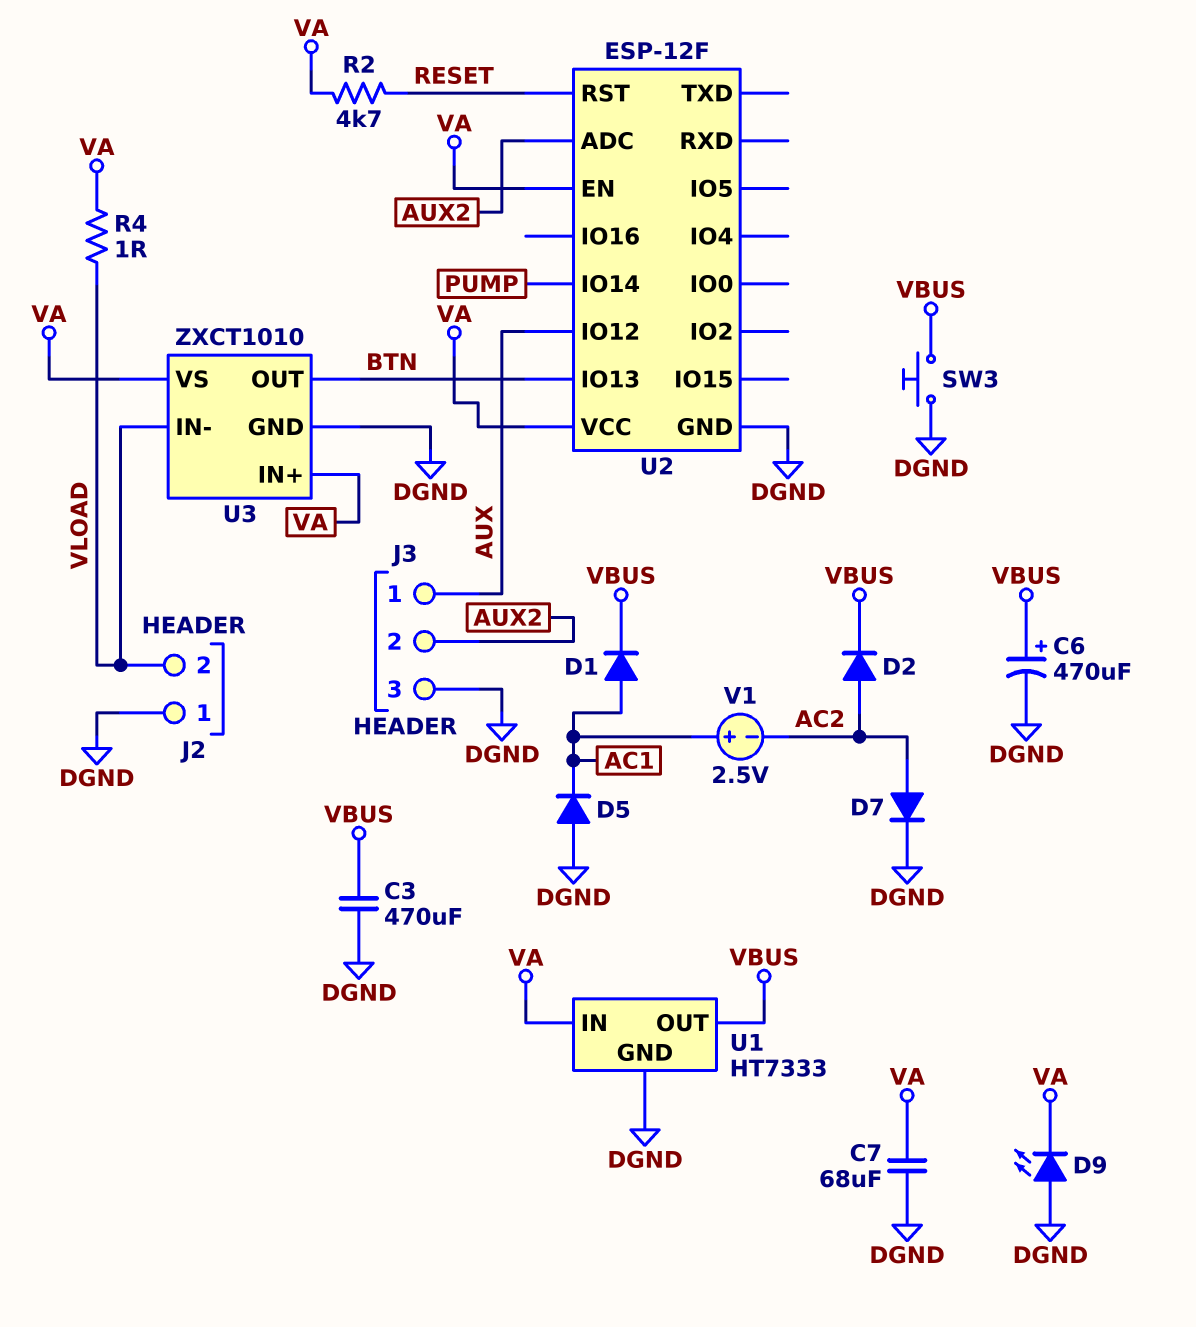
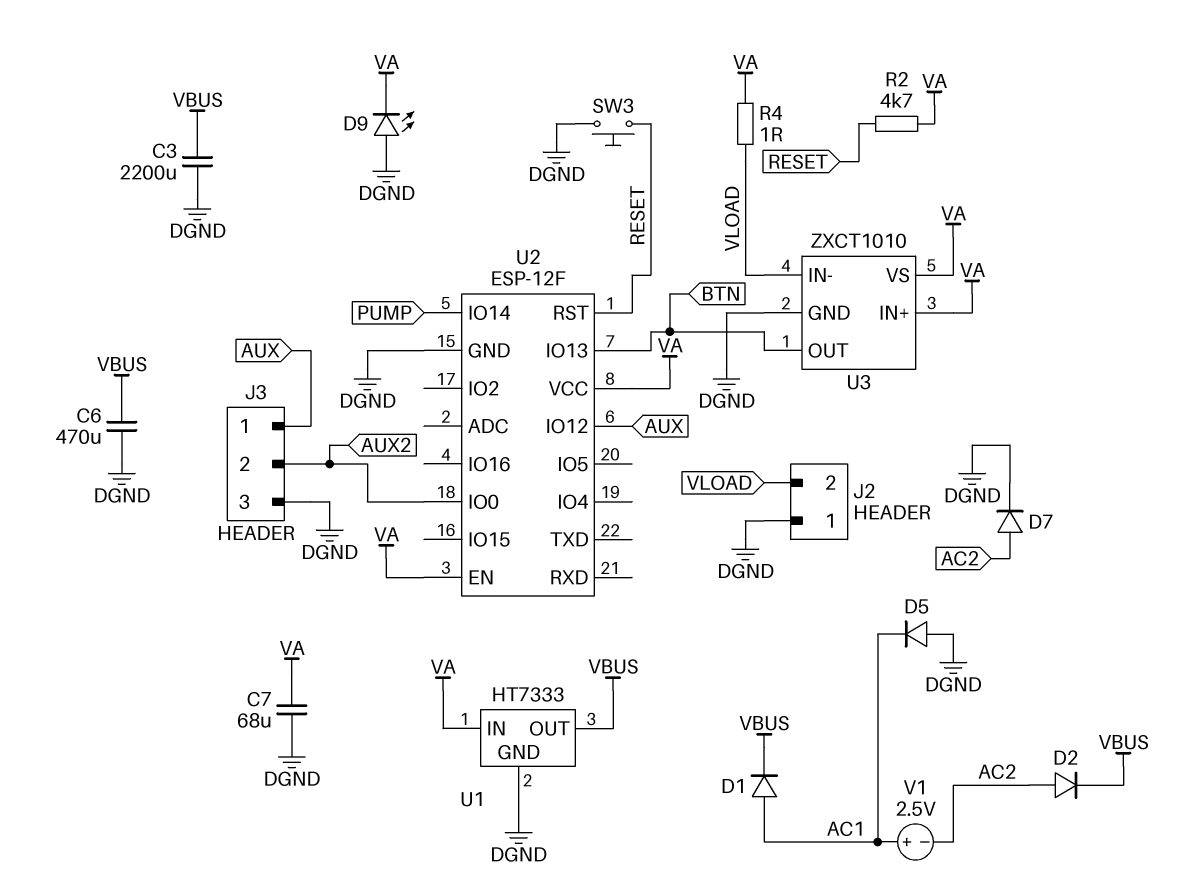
C3: 470uF (DGND, VBUS) -> 2200uF (DGND, VBUS)
C6: 470uF (plus VBUS, minus DGND) -> 470uF (DGND, VBUS)
SW3: button (DGND, VBUS) -> button (DGND, RESET)
U2 pin ADC: AUX2 -> none
U2 pin IO0: none -> AUX2

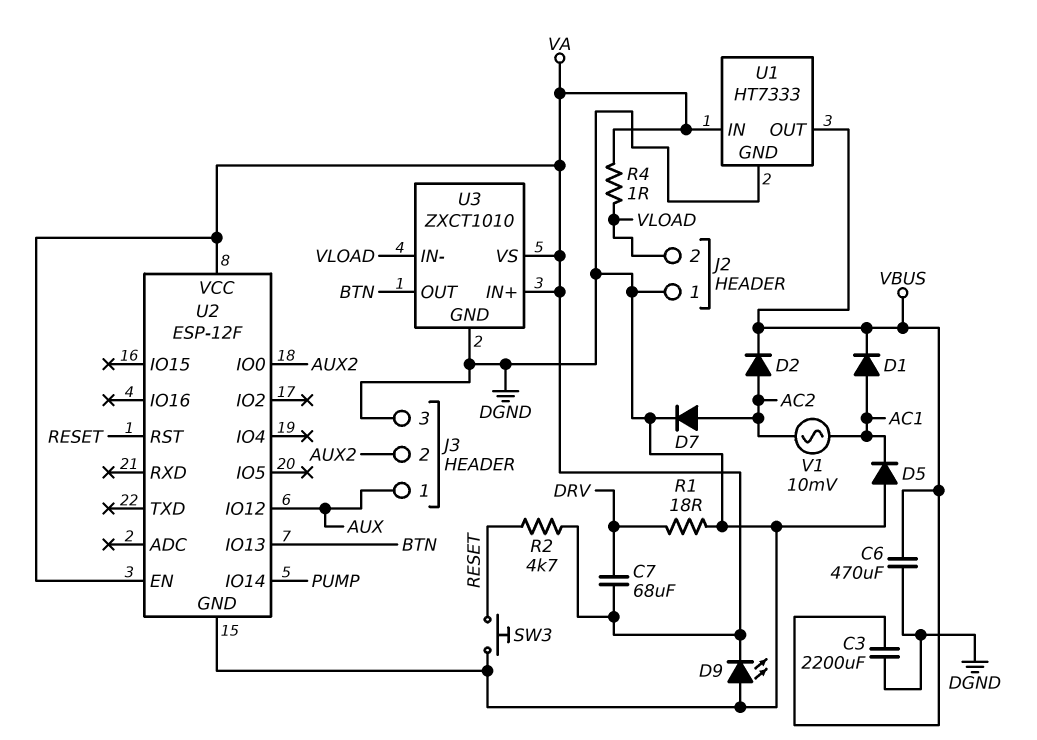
C7: 68uF (DGND, VA) -> 68uF (DRV, VA)
R1: none -> 18 (DGND, DRV)
V1: 2.5V (plus AC1, minus AC2) -> AC 10mV (AC1, AC2)

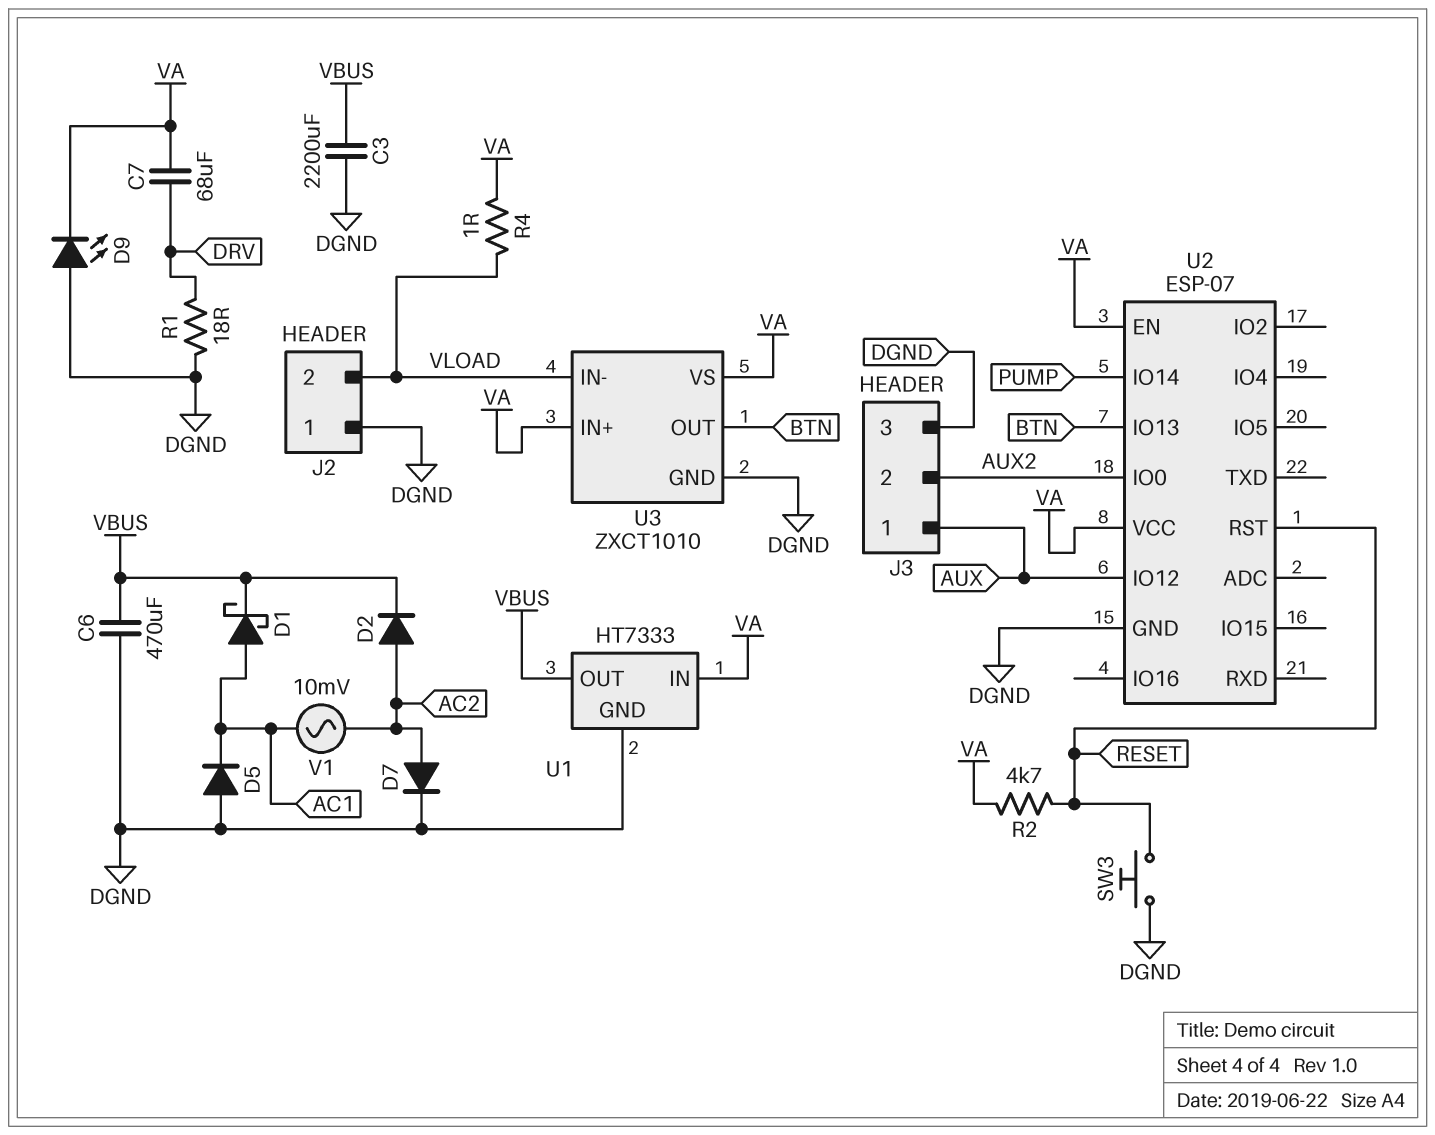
D1: diode (A AC1, K VBUS) -> schottky (A AC1, K VBUS)
U2: ESP-12F -> ESP-07

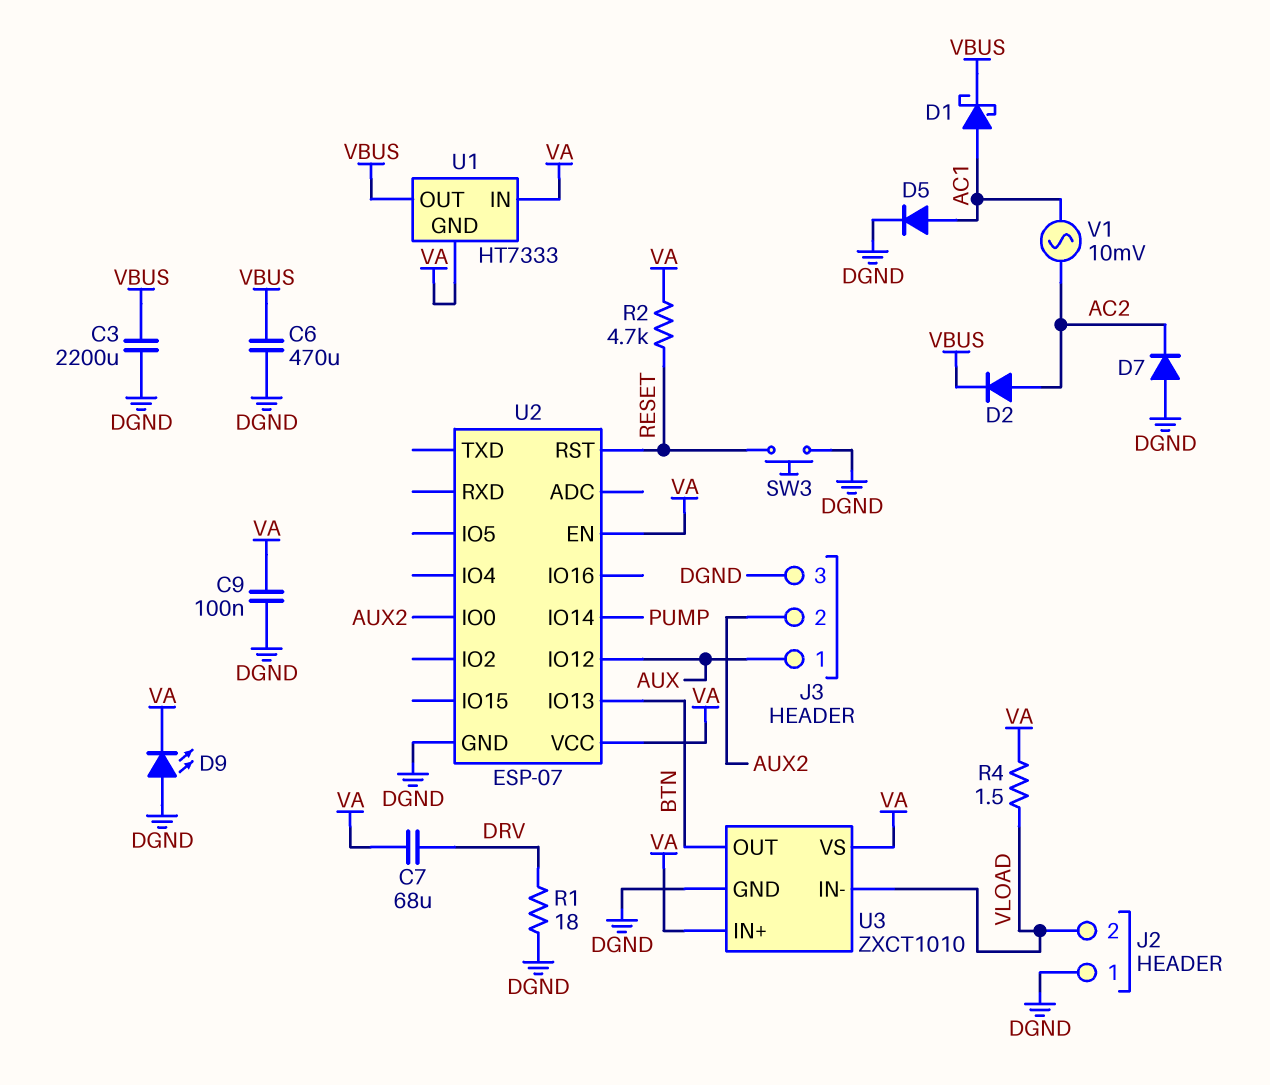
C9: none -> 100nF (DGND, VA)
D5: diode (A DGND, K AC1) -> diode (A AC1, K DGND)
D7: diode (A AC2, K DGND) -> diode (A DGND, K AC2)
R4: 1 (VA, VLOAD) -> 1.5 (VA, VLOAD)
U1 pin GND: DGND -> VA

